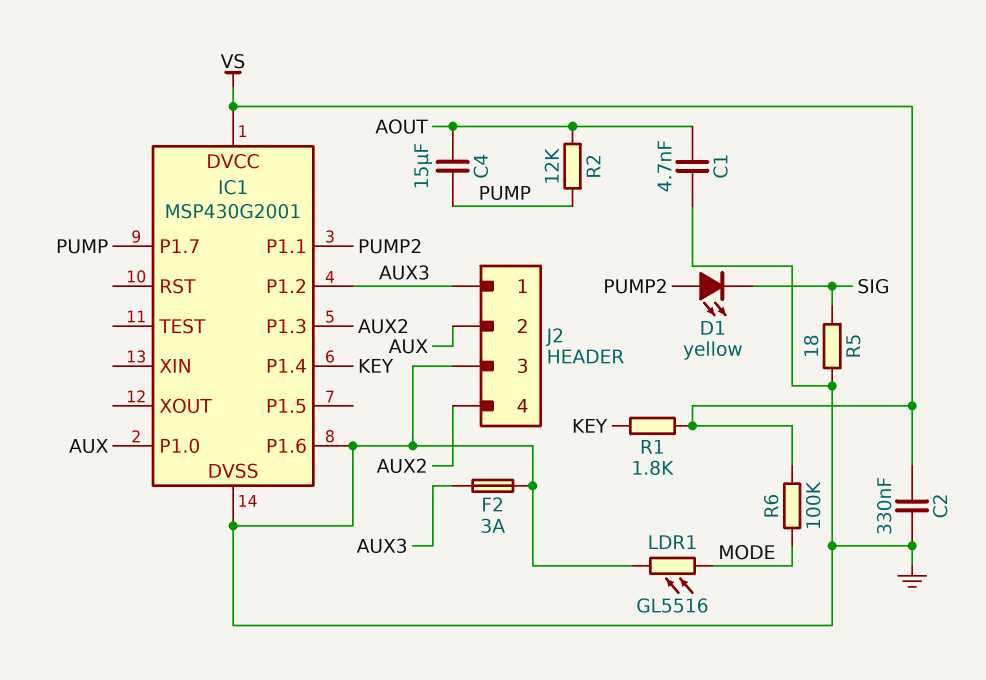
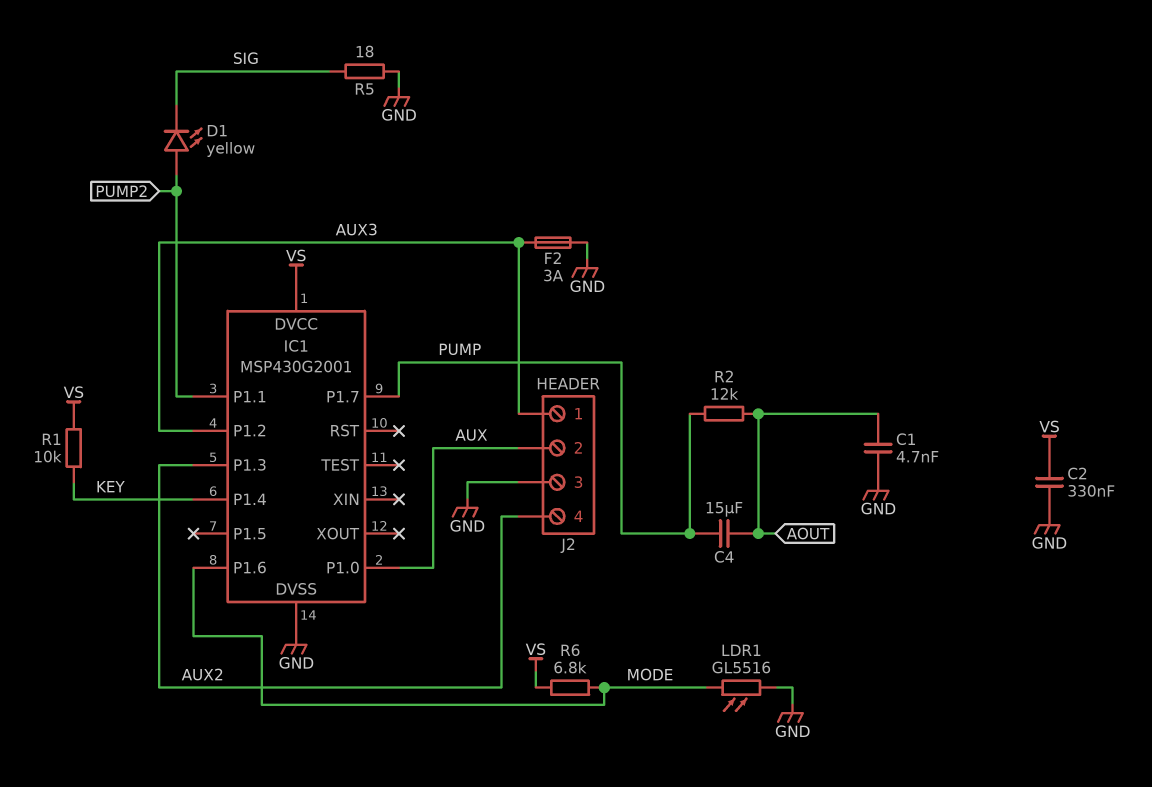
IC1 pin P1.6: GND -> MODE
R1: 1.8k (KEY, VS) -> 10k (KEY, VS)
R6: 100k (MODE, VS) -> 6.8k (MODE, VS)

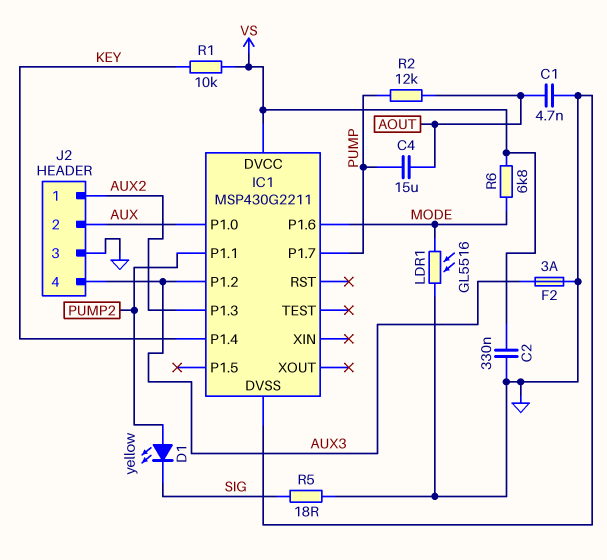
IC1: MSP430G2001 -> MSP430G2211
J2 pin 1: AUX3 -> AUX2
J2 pin 4: AUX2 -> AUX3

